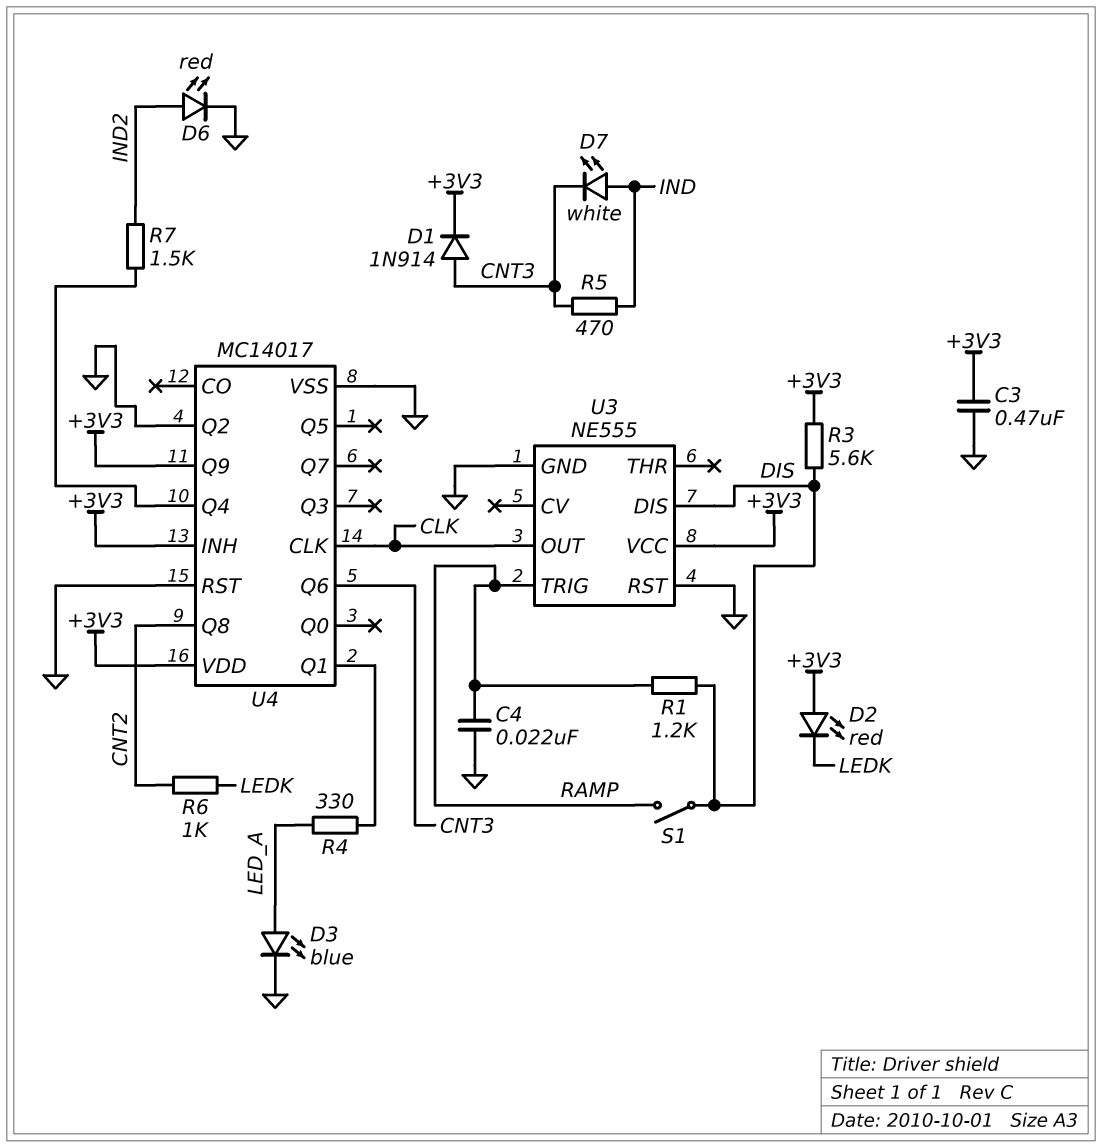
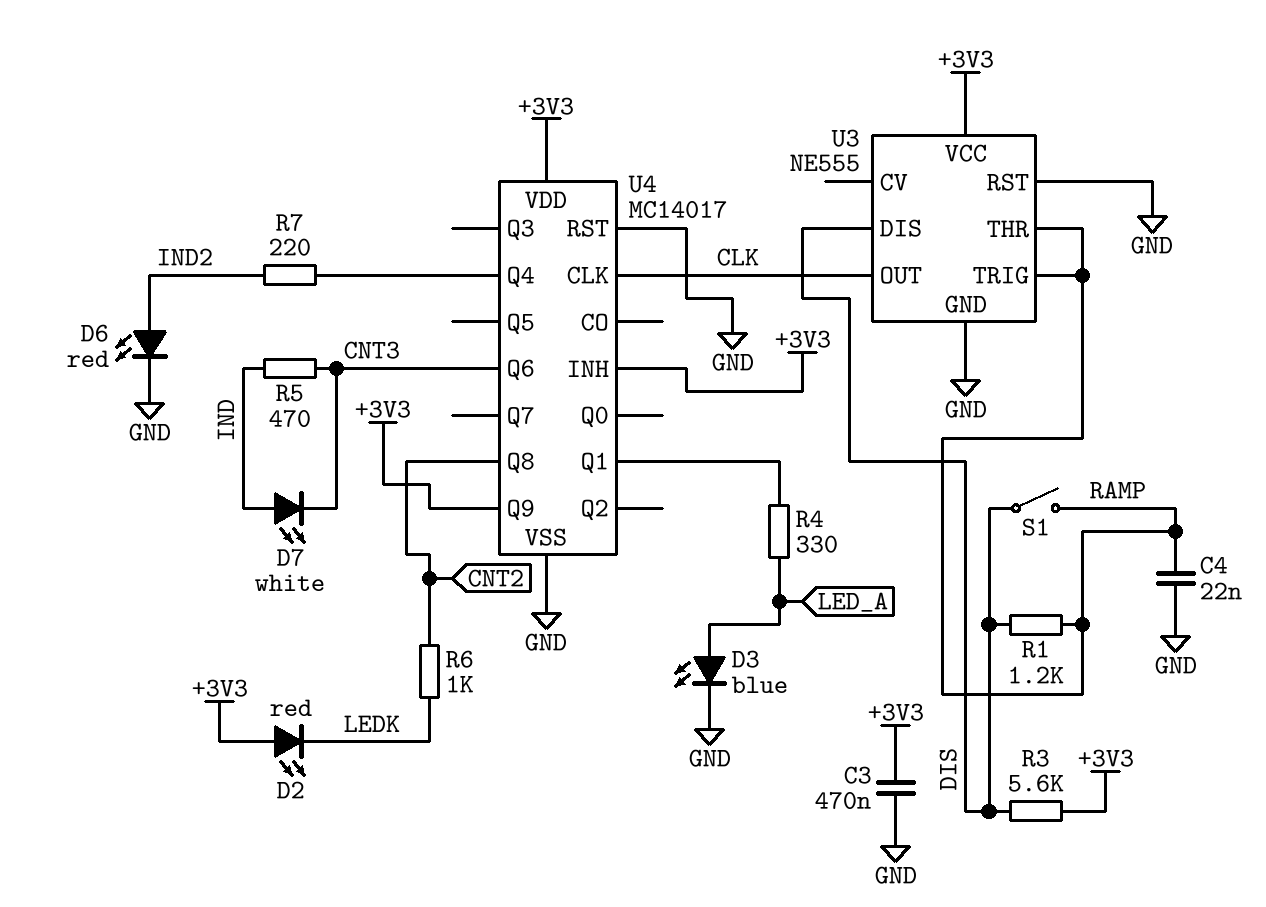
D1: diode 1N914 (A CNT3, K +3V3) -> none
R7: 1.5k (IND2, U4/Q4) -> 220 (IND2, U4/Q4)
U3 pin THR: none -> RAMP
U4 pin Q2: GND -> none

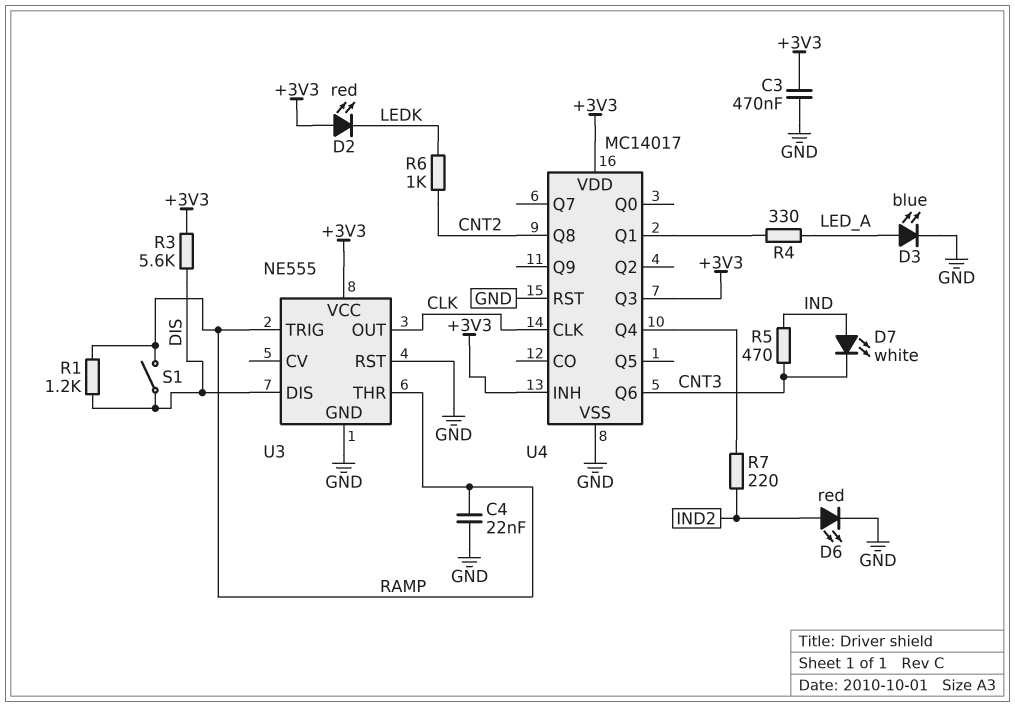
U4 pin Q3: none -> +3V3
U4 pin Q9: +3V3 -> none

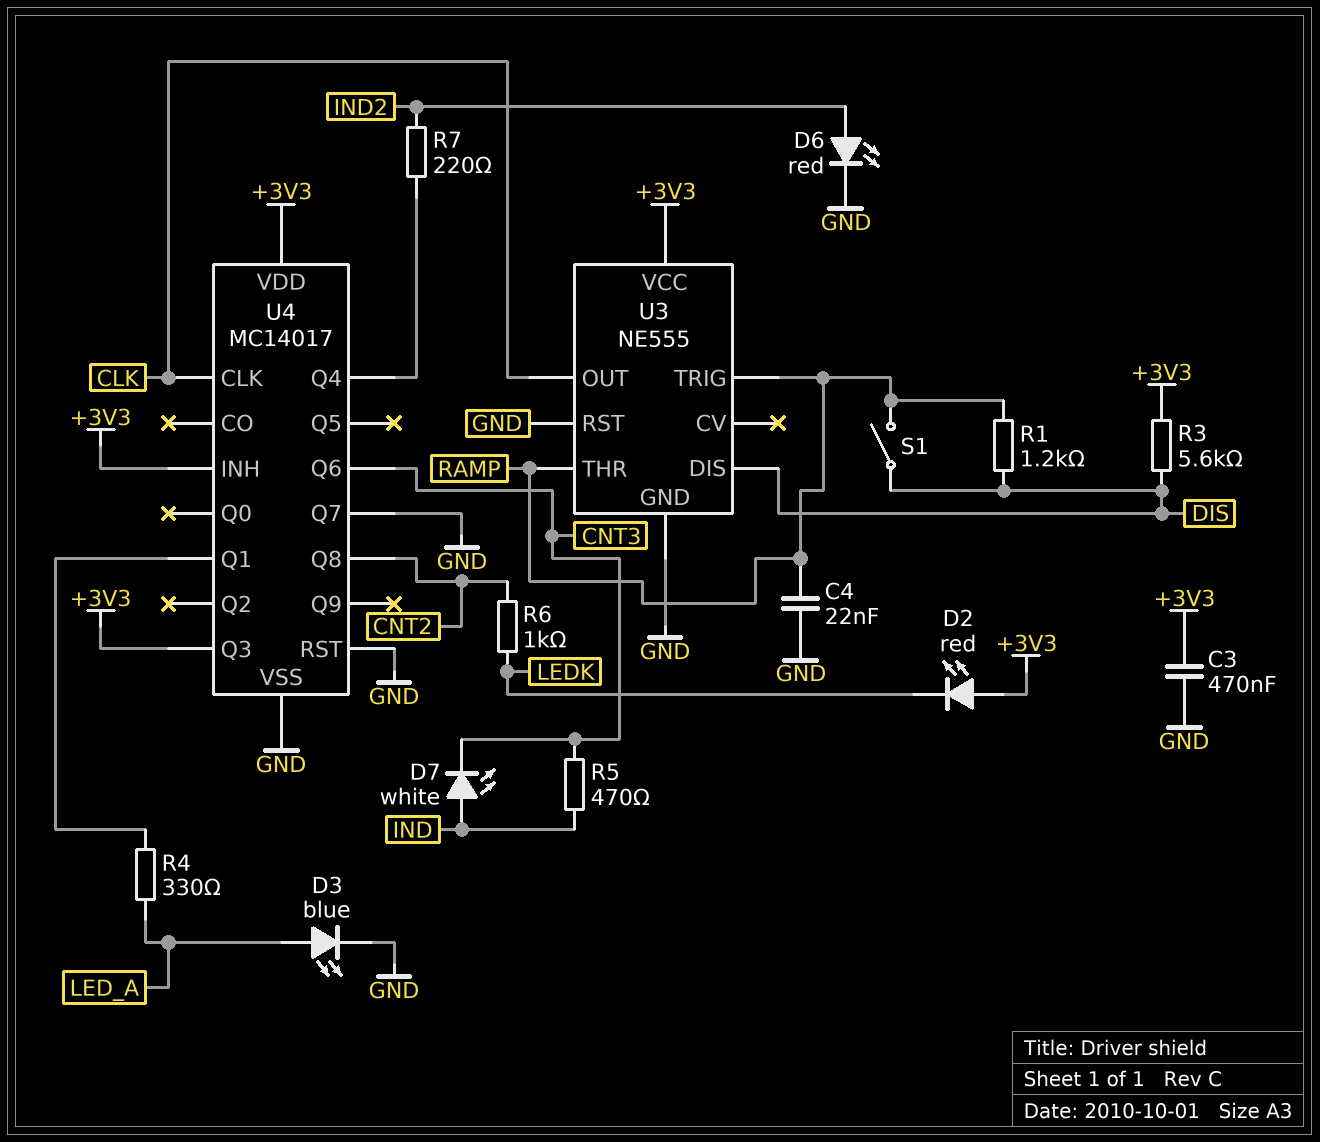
U4 pin Q7: none -> GND

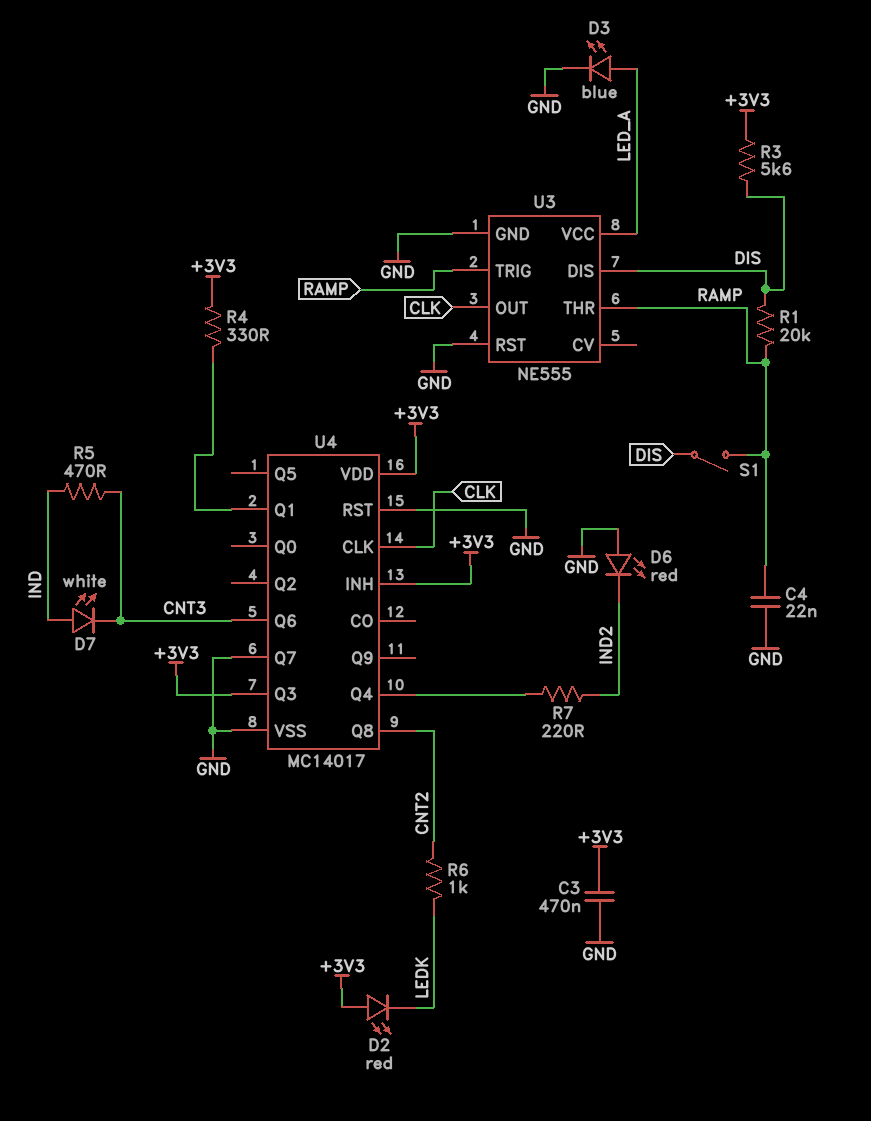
D6: LED red (A IND2, K GND) -> LED red (A GND, K IND2)
R1: 1.2k (DIS, RAMP) -> 20k (DIS, RAMP)
R4: 330 (LED_A, U4/Q1) -> 330 (+3V3, U4/Q1)
U3 pin VCC: +3V3 -> LED_A

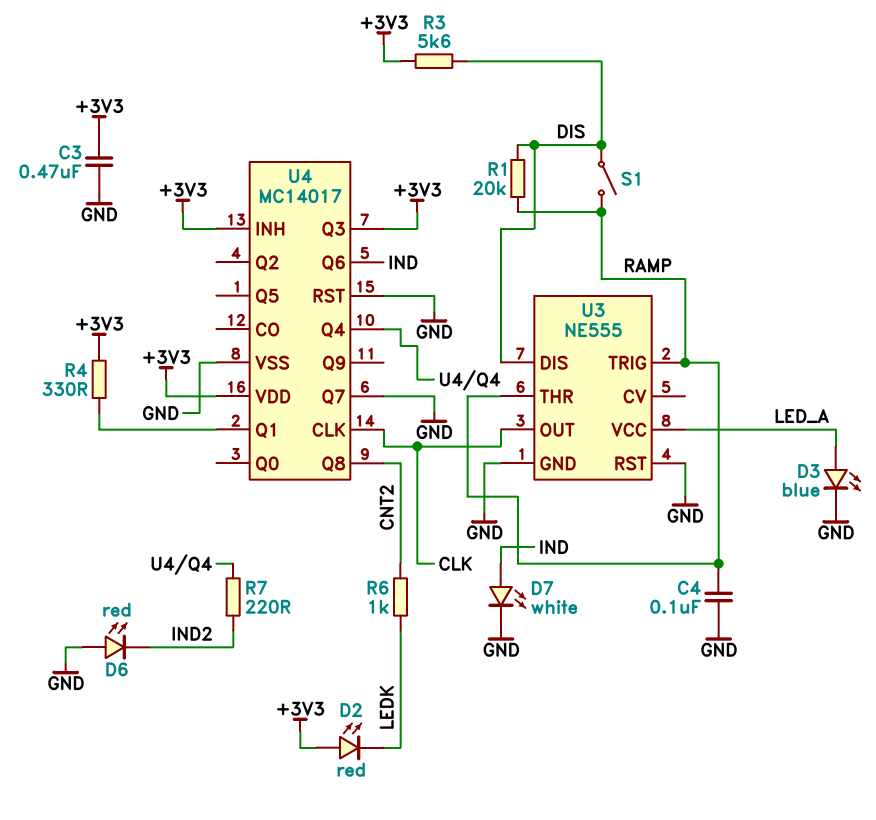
C4: 22nF (GND, RAMP) -> 100nF (GND, RAMP)
D7: LED white (A IND, K CNT3) -> LED white (A IND, K GND)
R5: 470 (CNT3, IND) -> none
U4 pin Q6: CNT3 -> IND

